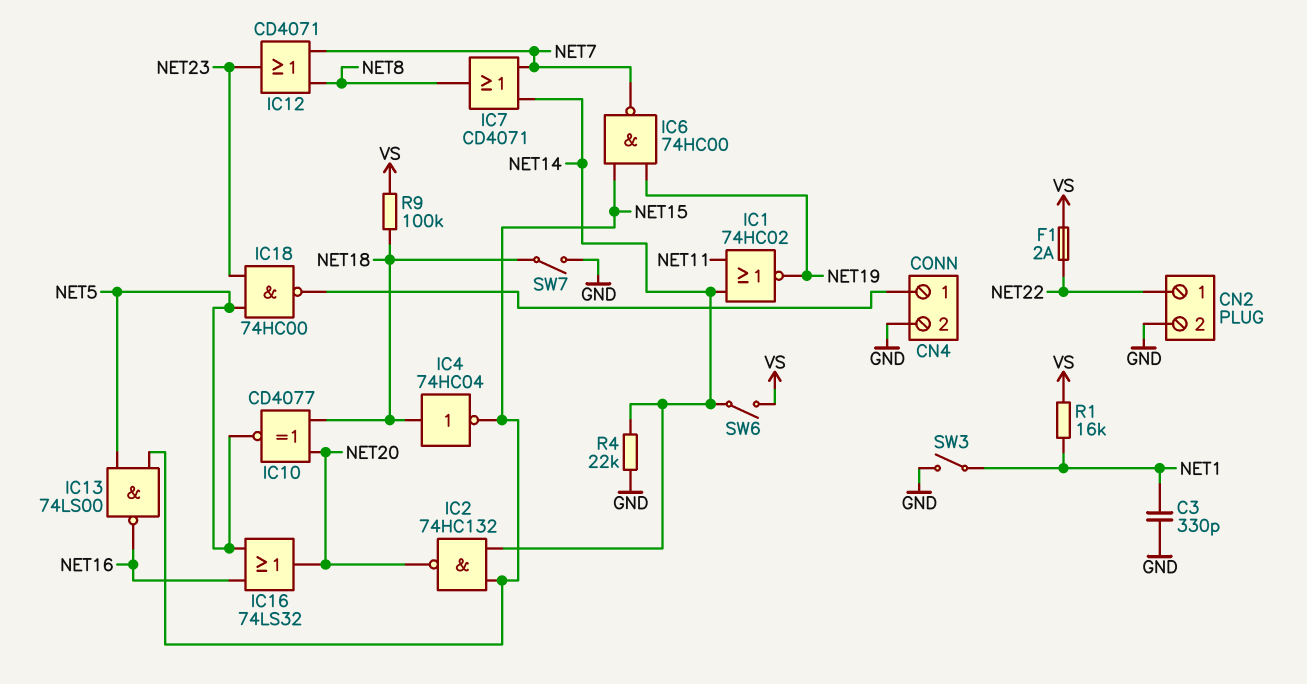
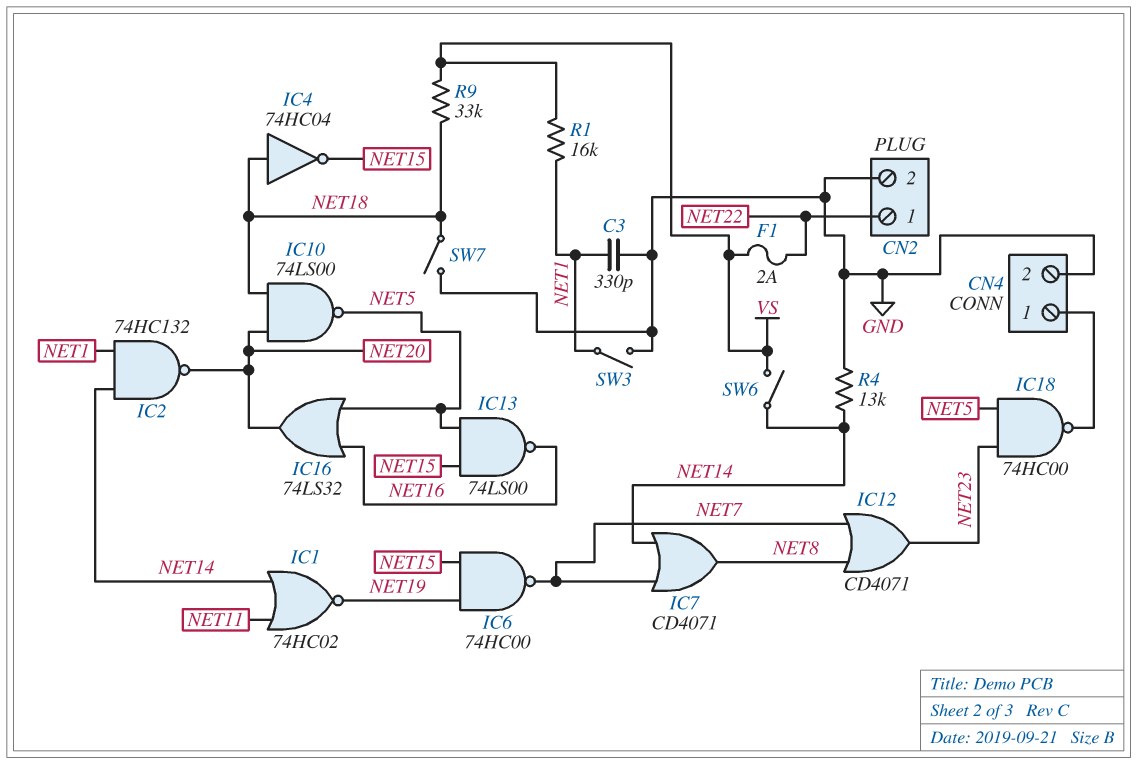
IC2: NAND 74HC132 (in NET14, in NET15, out NET20) -> NAND 74HC132 (in NET1, in NET14, out NET20)
IC10: XNOR CD4077 (in NET18, in NET20, out NET5) -> NAND 74LS00 (in NET18, in NET20, out NET5)
R4: 22k (GND, NET14) -> 13k (GND, NET14)
R9: 100k (NET18, VS) -> 33k (NET18, VS)

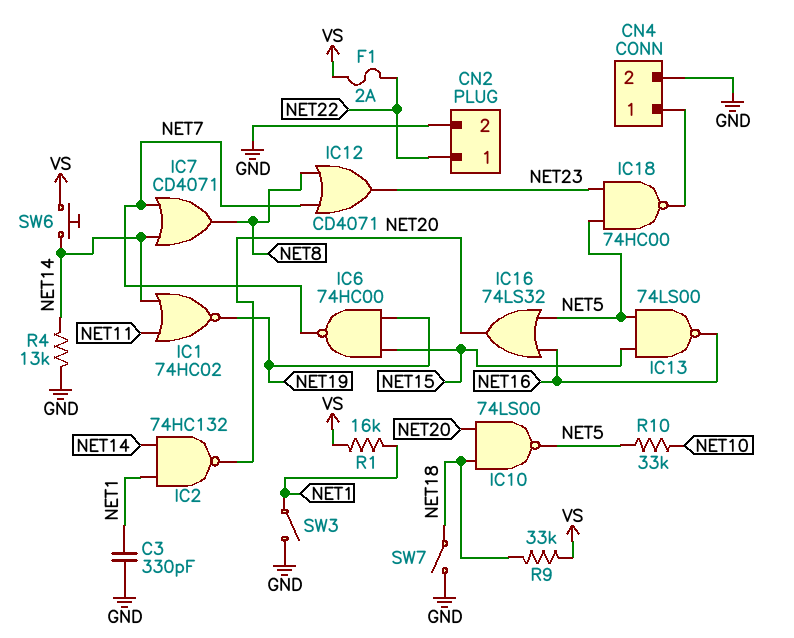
IC4: NOT 74HC04 (in NET18, out NET15) -> none
R10: none -> 33k (NET5, NET10)
SW6: switch (NET14, VS) -> button (NET14, VS)

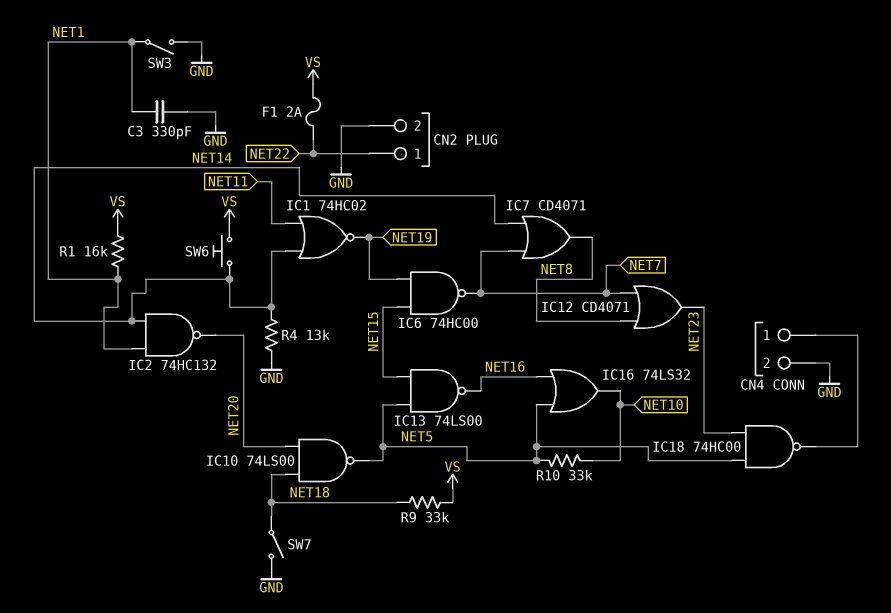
IC16: OR 74LS32 (in NET5, in NET16, out NET20) -> OR 74LS32 (in NET5, in NET16, out NET10)

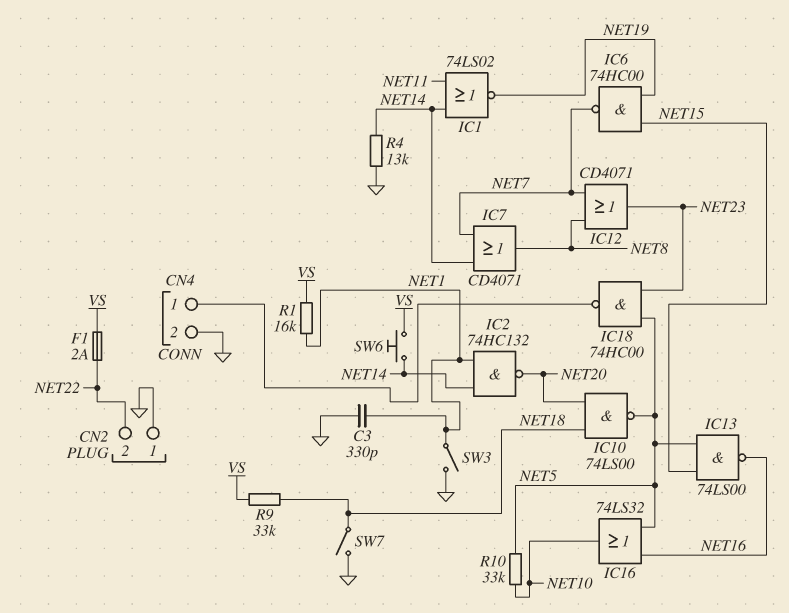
CN2 pin 1: NET22 -> GND
CN2 pin 2: GND -> NET22
IC1: NOR 74HC02 (in NET11, in NET14, out NET19) -> NOR 74LS02 (in NET11, in NET14, out NET19)

